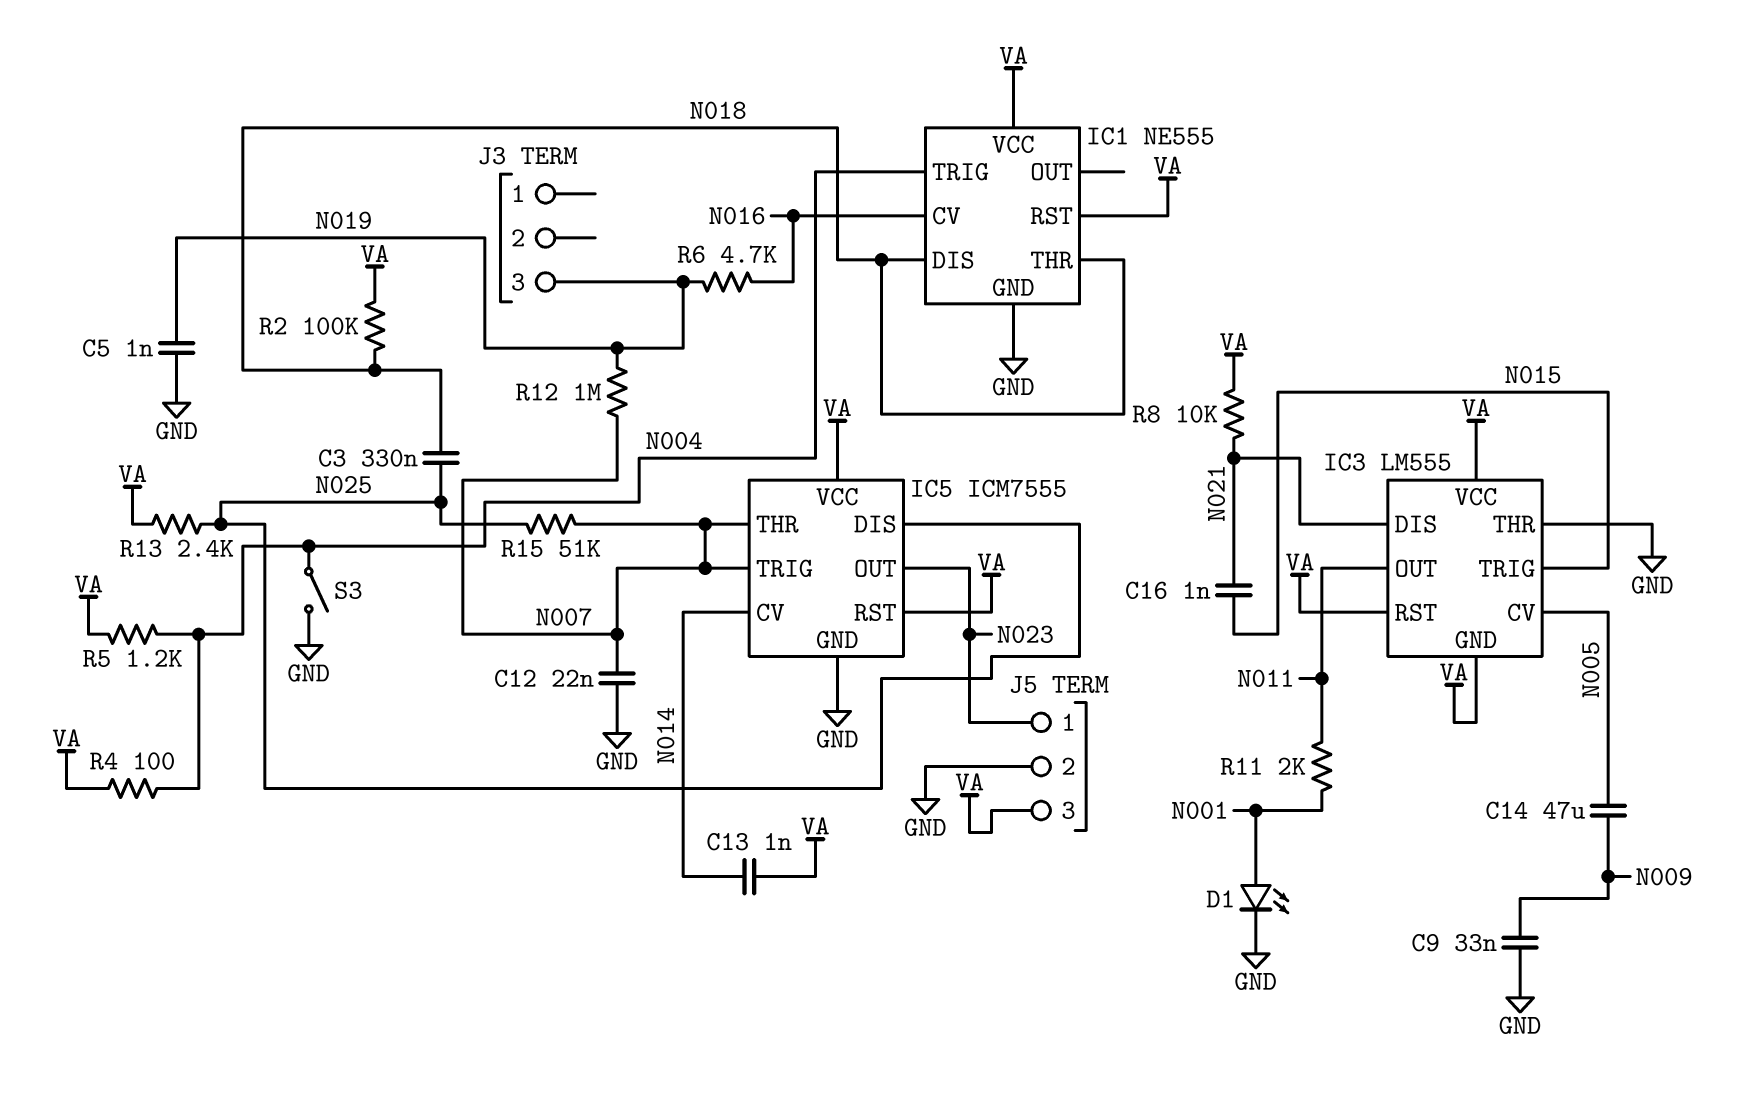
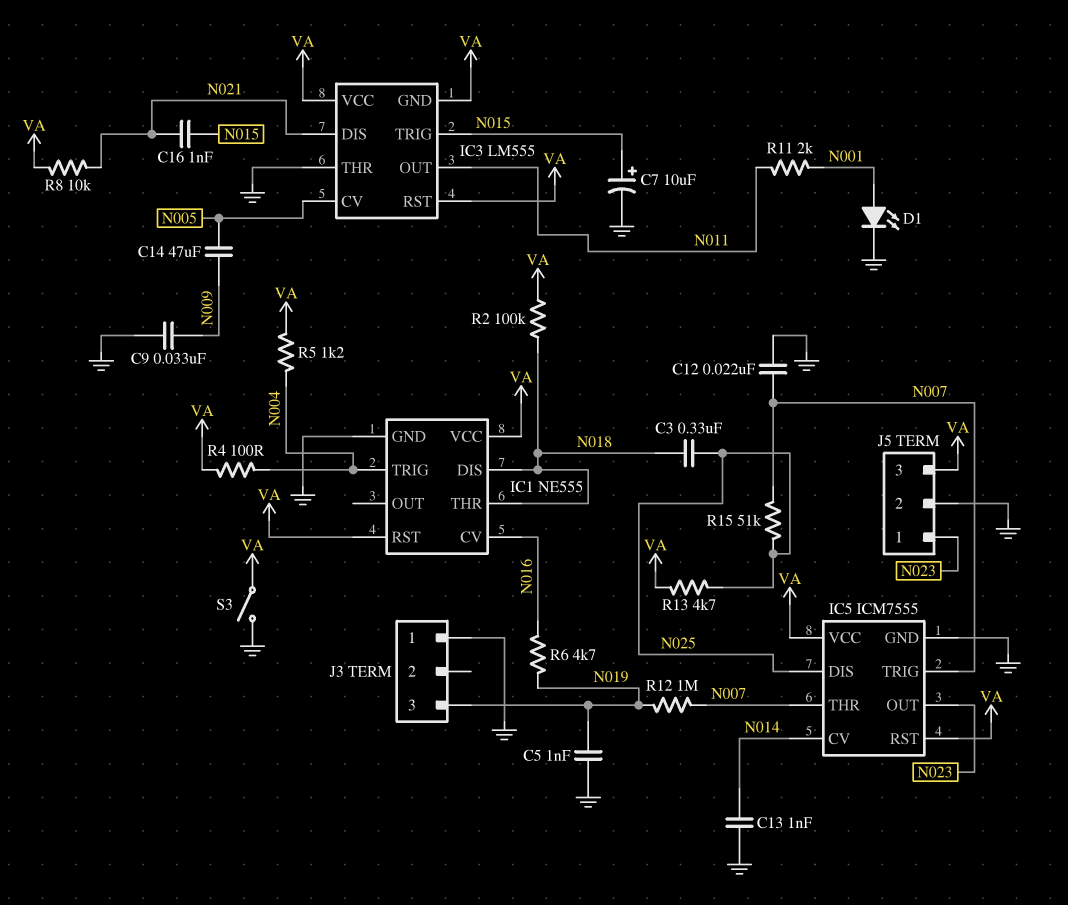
C7: none -> 10uF (plus N015, minus GND)
C13: 1nF (N014, VA) -> 1nF (GND, N014)
J3 pin 1: none -> GND
R13: 2.4k (N025, VA) -> 4.7k (N025, VA)
S3: switch (GND, N004) -> switch (GND, VA)

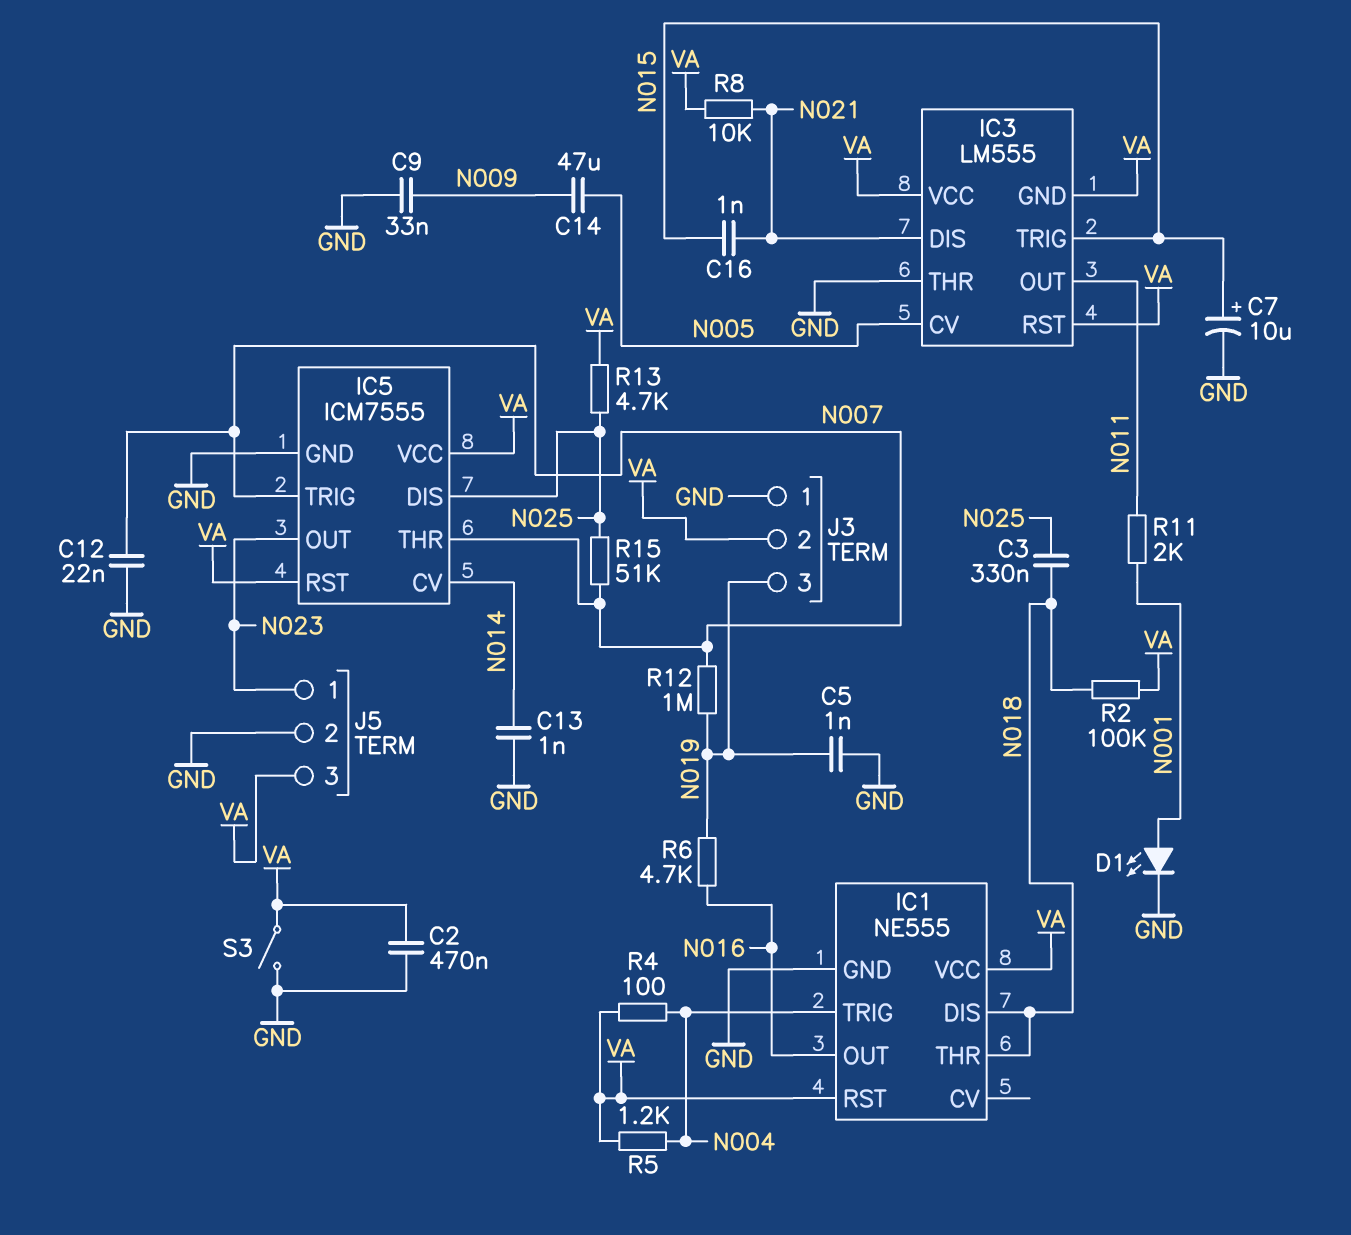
C2: none -> 470nF (GND, VA)
IC1 pin CV: N016 -> none
IC1 pin OUT: none -> N016
J3 pin 2: none -> VA

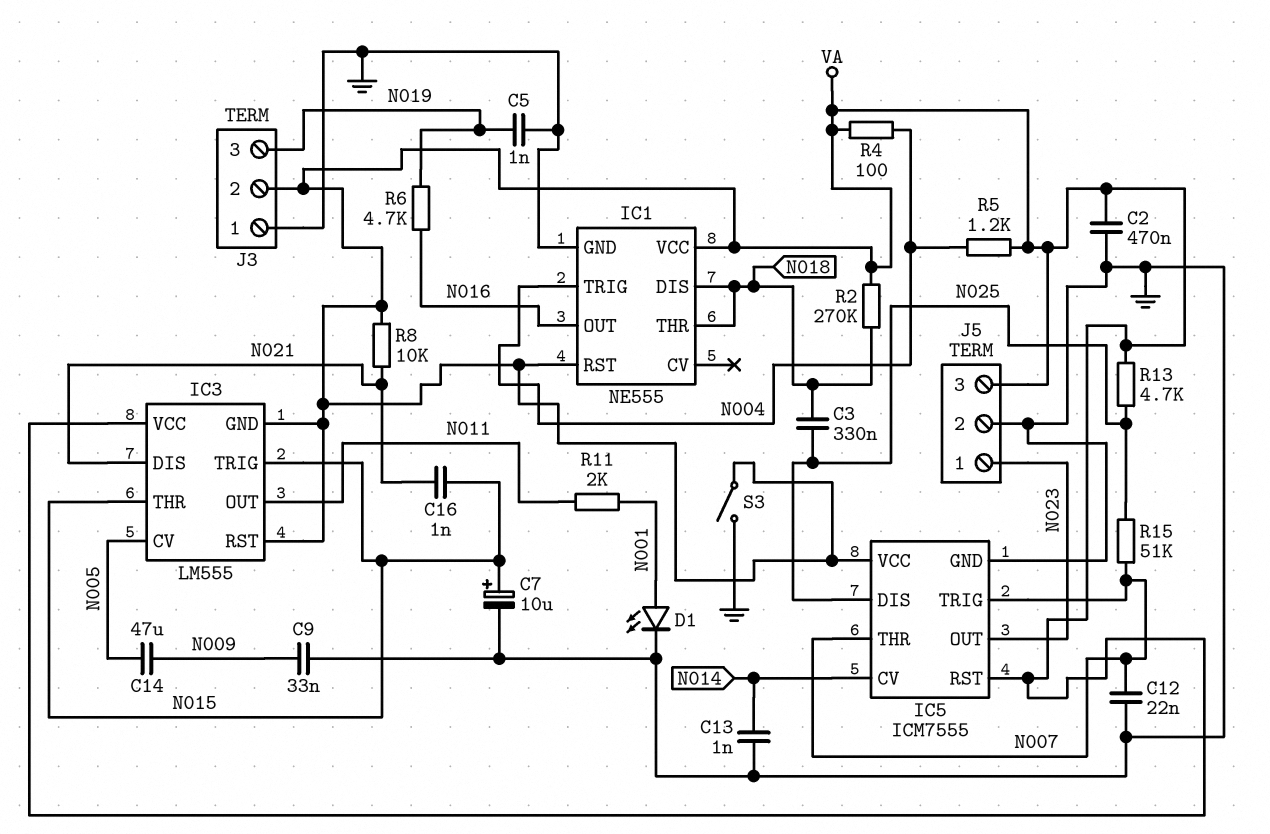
IC3 pin THR: GND -> N015
R2: 100k (N018, VA) -> 270k (N018, VA)
R12: 1M (N007, N019) -> none

